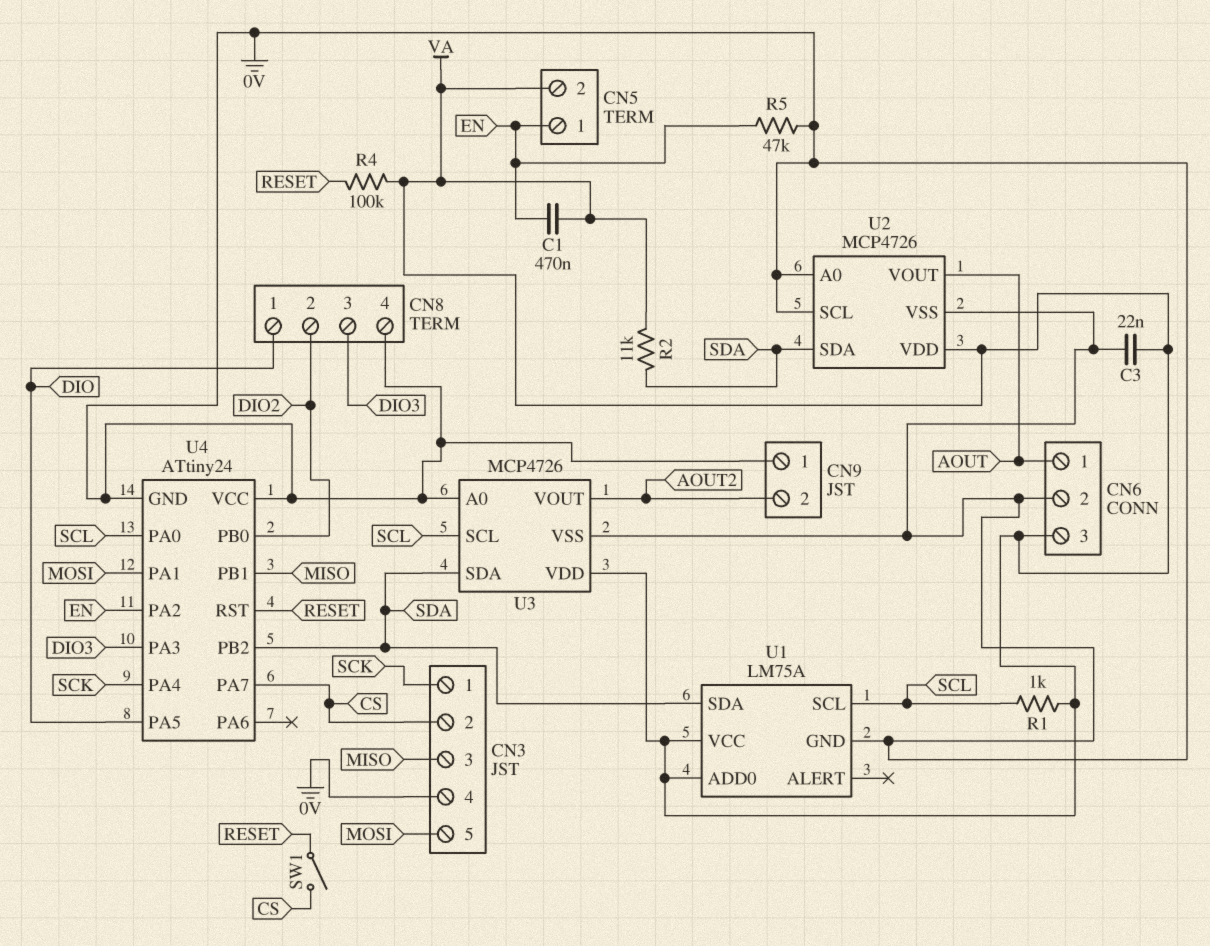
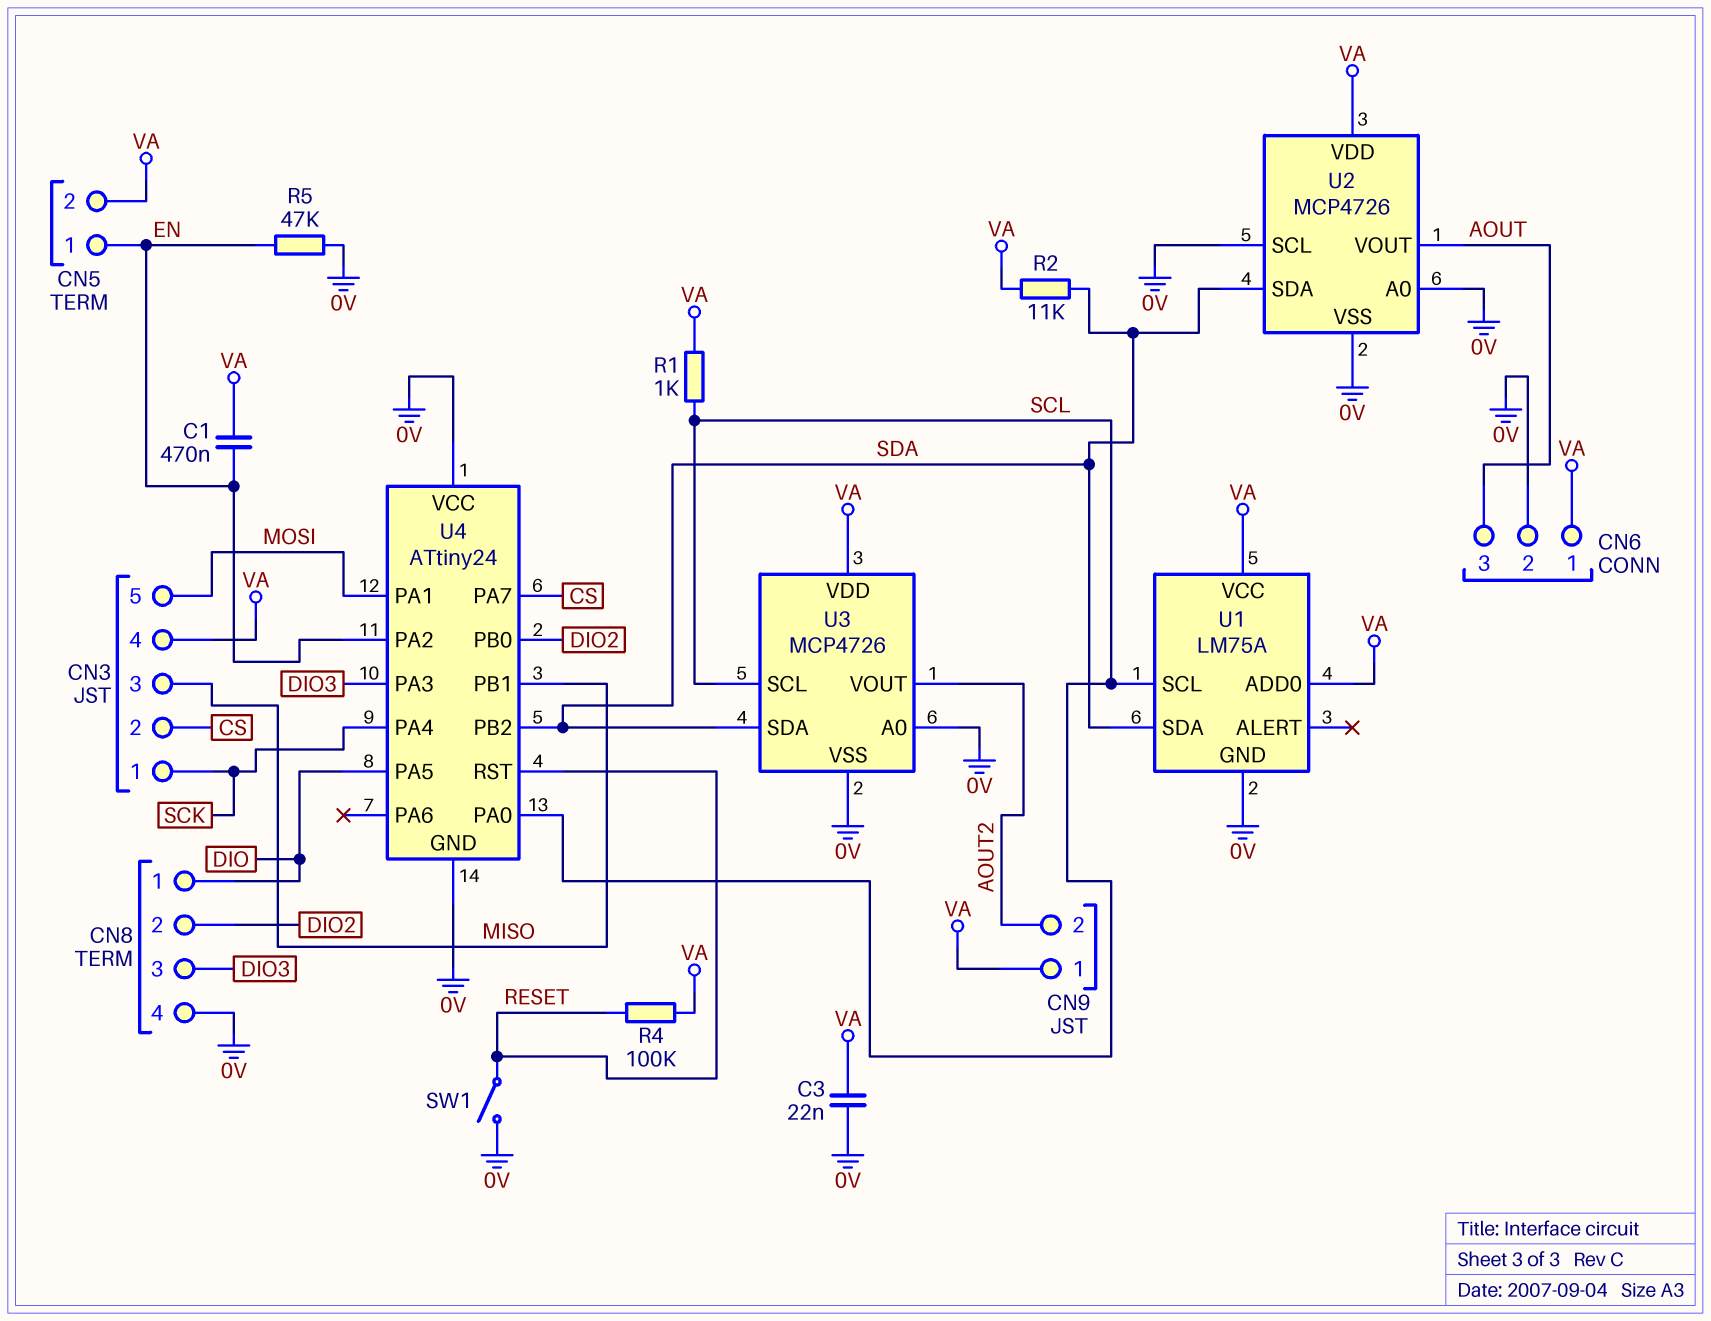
CN3 pin 4: 0V -> VA
CN6 pin 1: AOUT -> VA
CN6 pin 3: VA -> AOUT
CN9 pin 1: 0V -> VA
SW1: switch (CS, RESET) -> switch (0V, RESET)

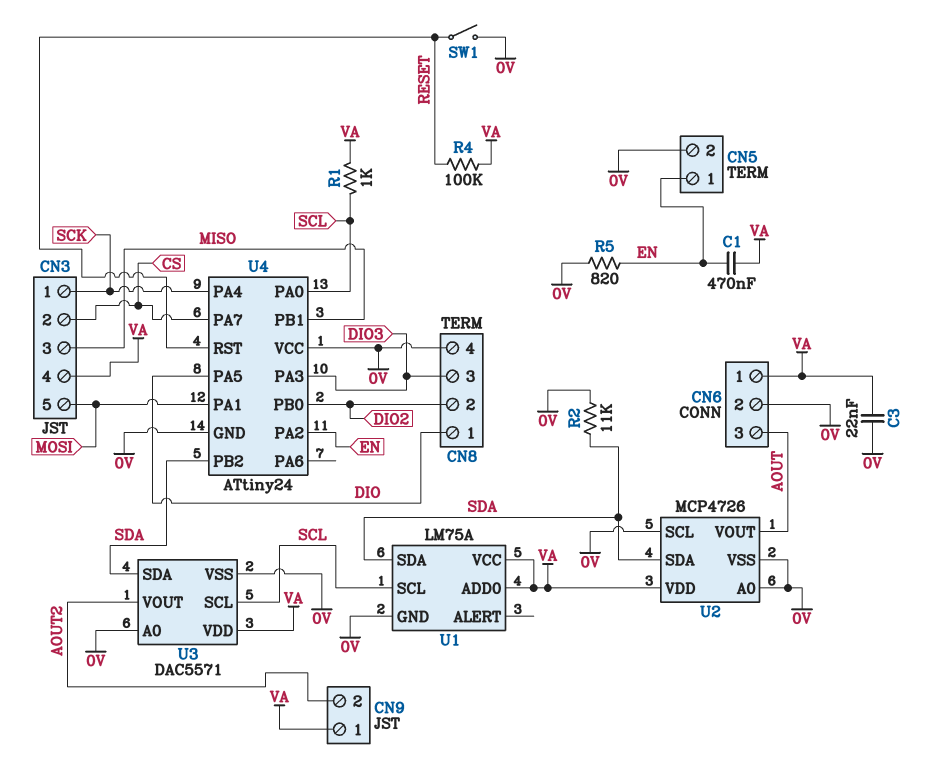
CN5 pin 2: VA -> 0V
R2: 11k (SDA, VA) -> 11k (0V, SDA)
R5: 47k (0V, EN) -> 820 (0V, EN)
U3: MCP4726 -> DAC5571

